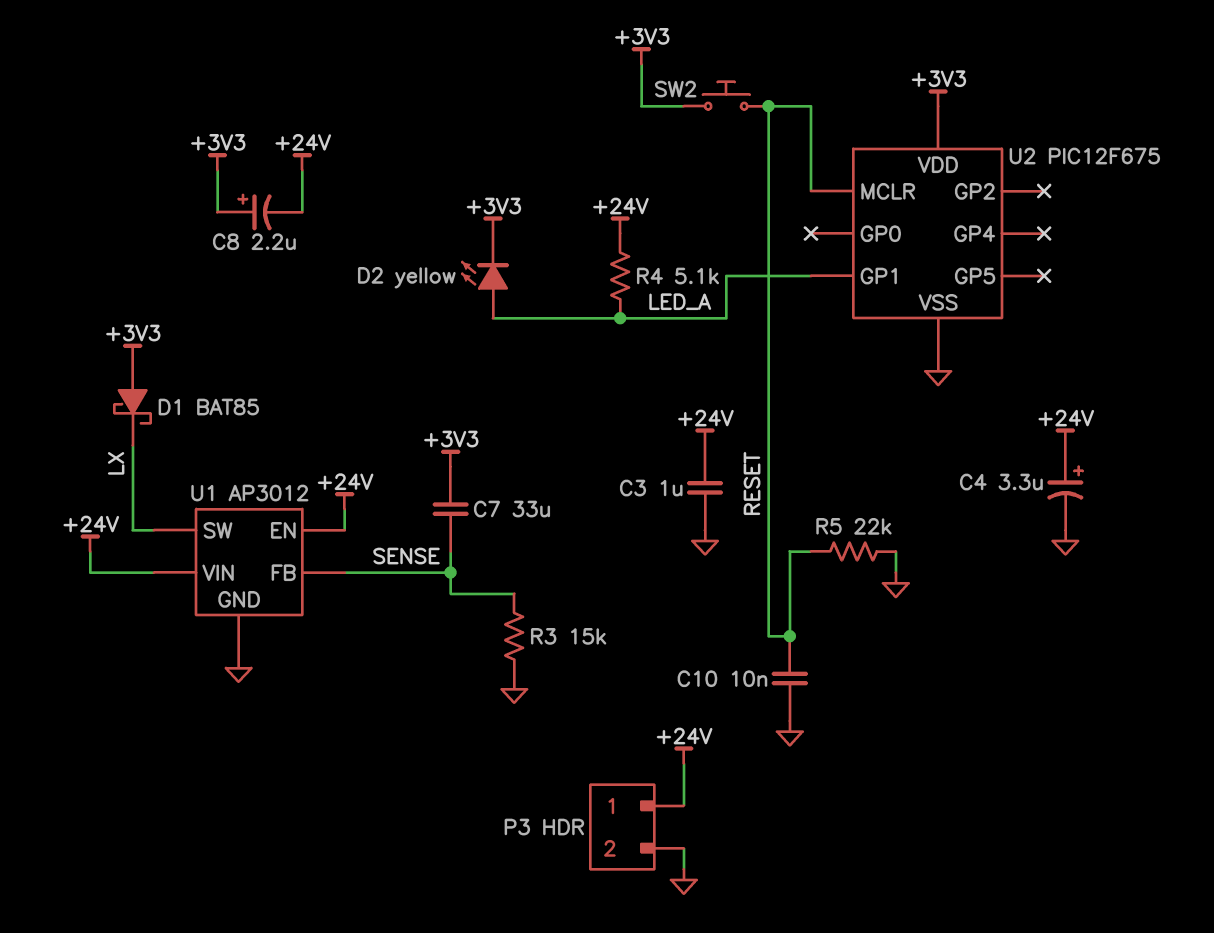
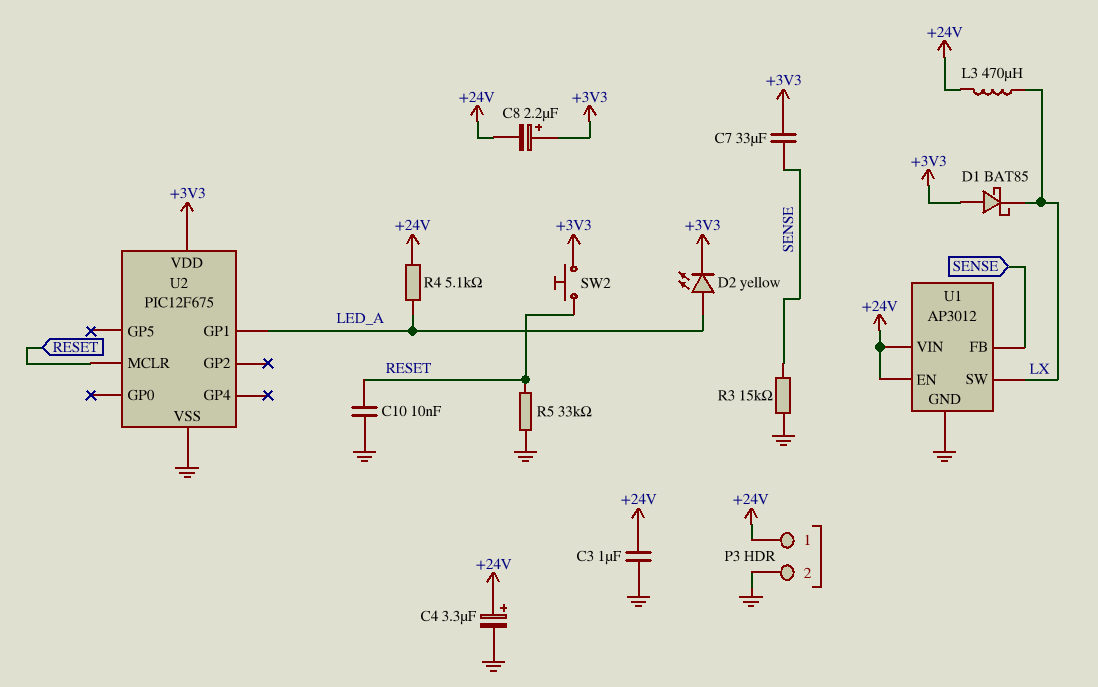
L3: none -> 470uH (+24V, LX)
R5: 22k (GND, RESET) -> 33k (GND, RESET)

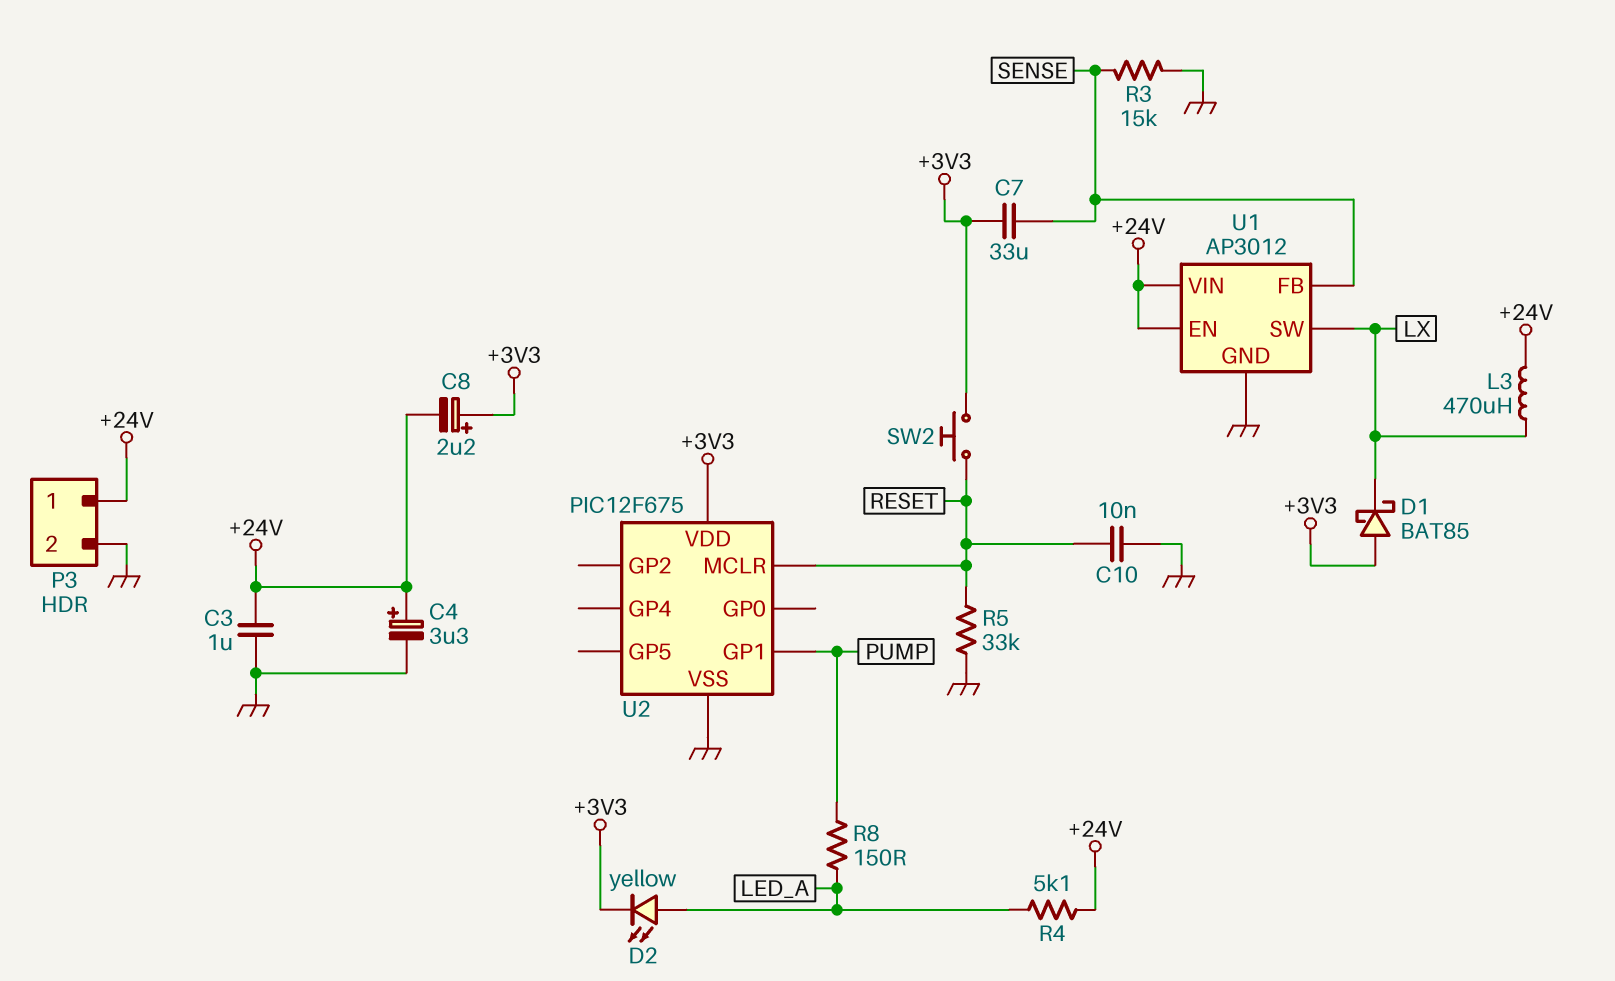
R8: none -> 150 (LED_A, PUMP)
U2 pin GP1: LED_A -> PUMP

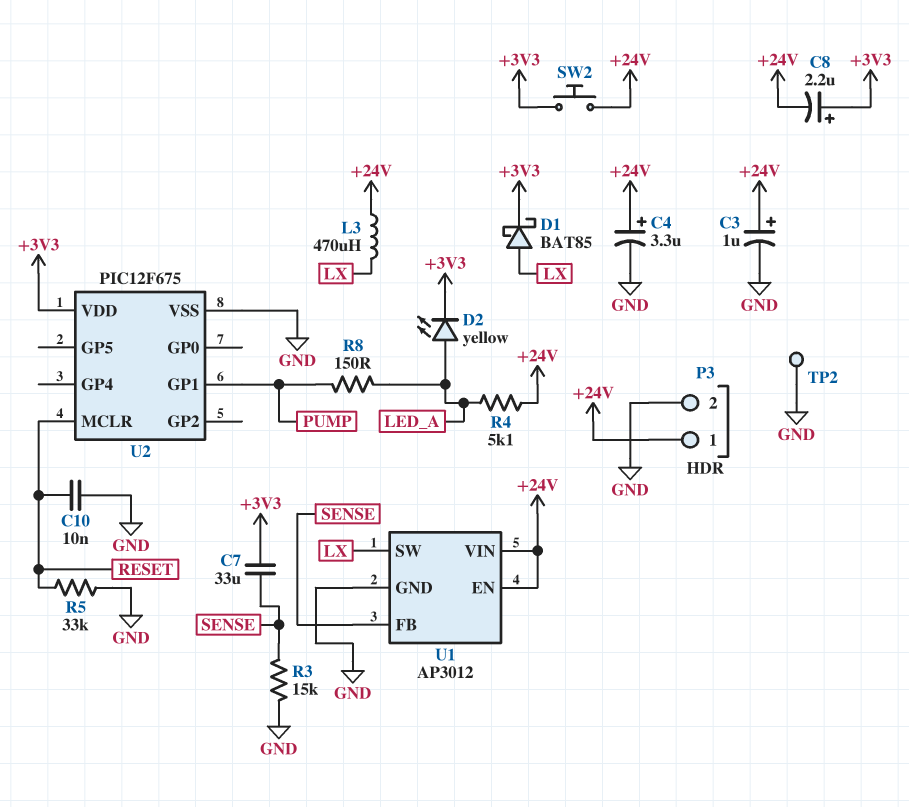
C3: 1uF (+24V, GND) -> 1uF (plus +24V, minus GND)
D1: schottky BAT85 (A +3V3, K LX) -> schottky BAT85 (A LX, K +3V3)
SW2: button (+3V3, RESET) -> button (+3V3, +24V)
TP2: none -> test point (GND)

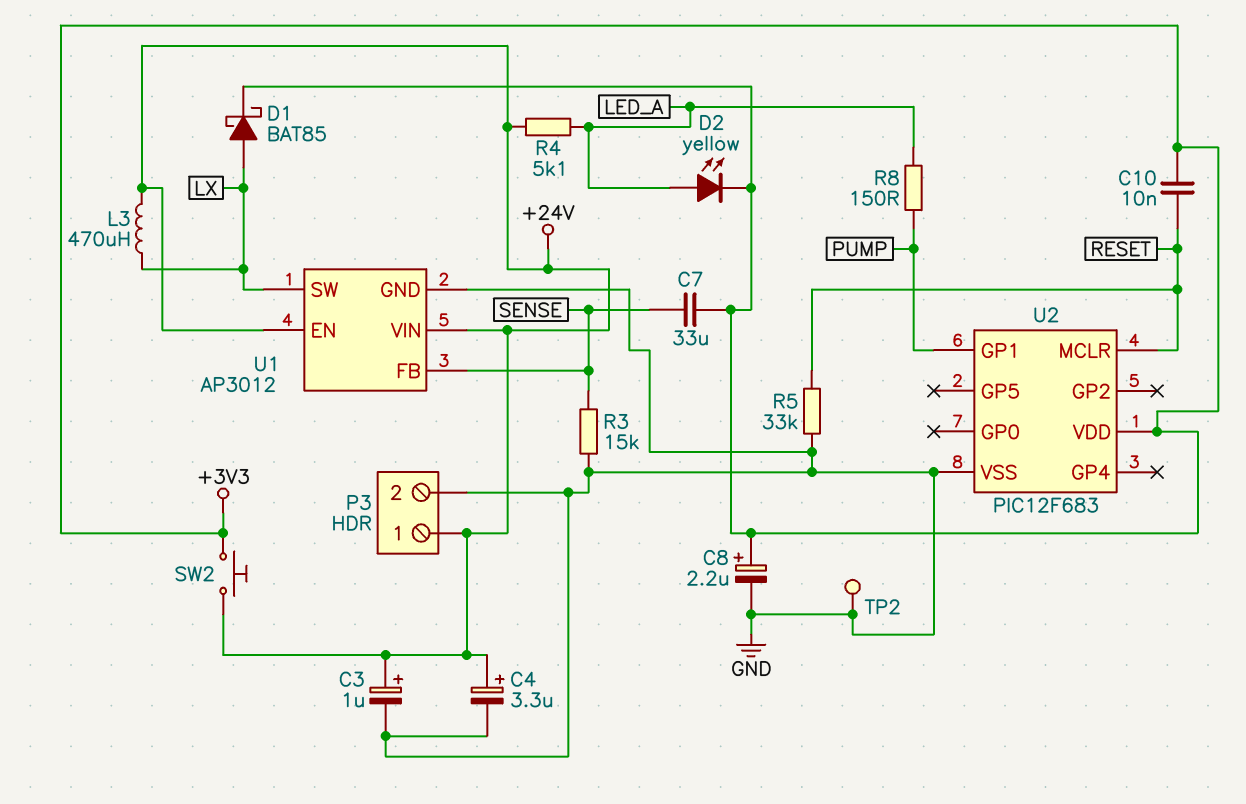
C8: 2.2uF (plus +3V3, minus +24V) -> 2.2uF (plus +3V3, minus GND)
C10: 10nF (GND, RESET) -> 10nF (+3V3, RESET)
U2: PIC12F675 -> PIC12F683

